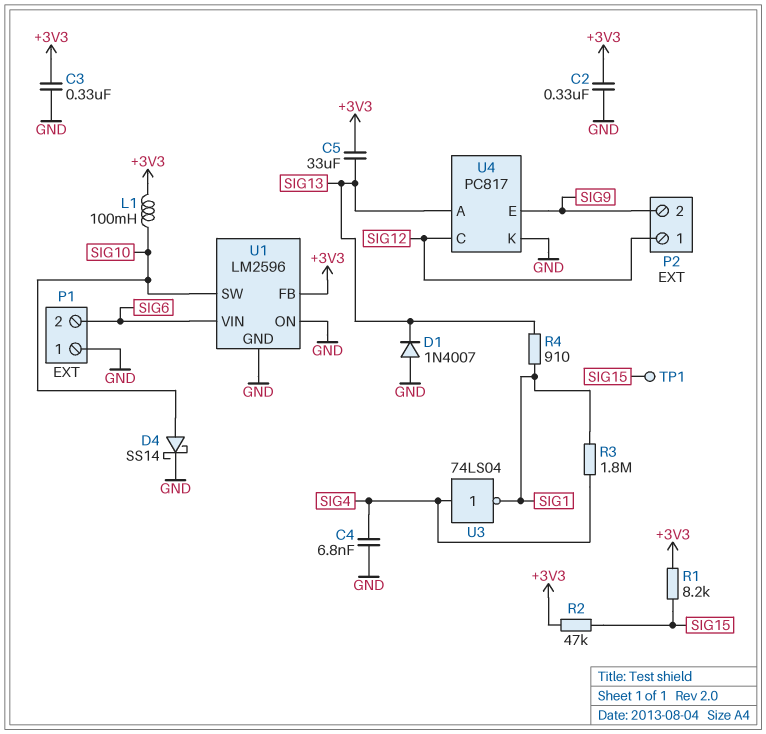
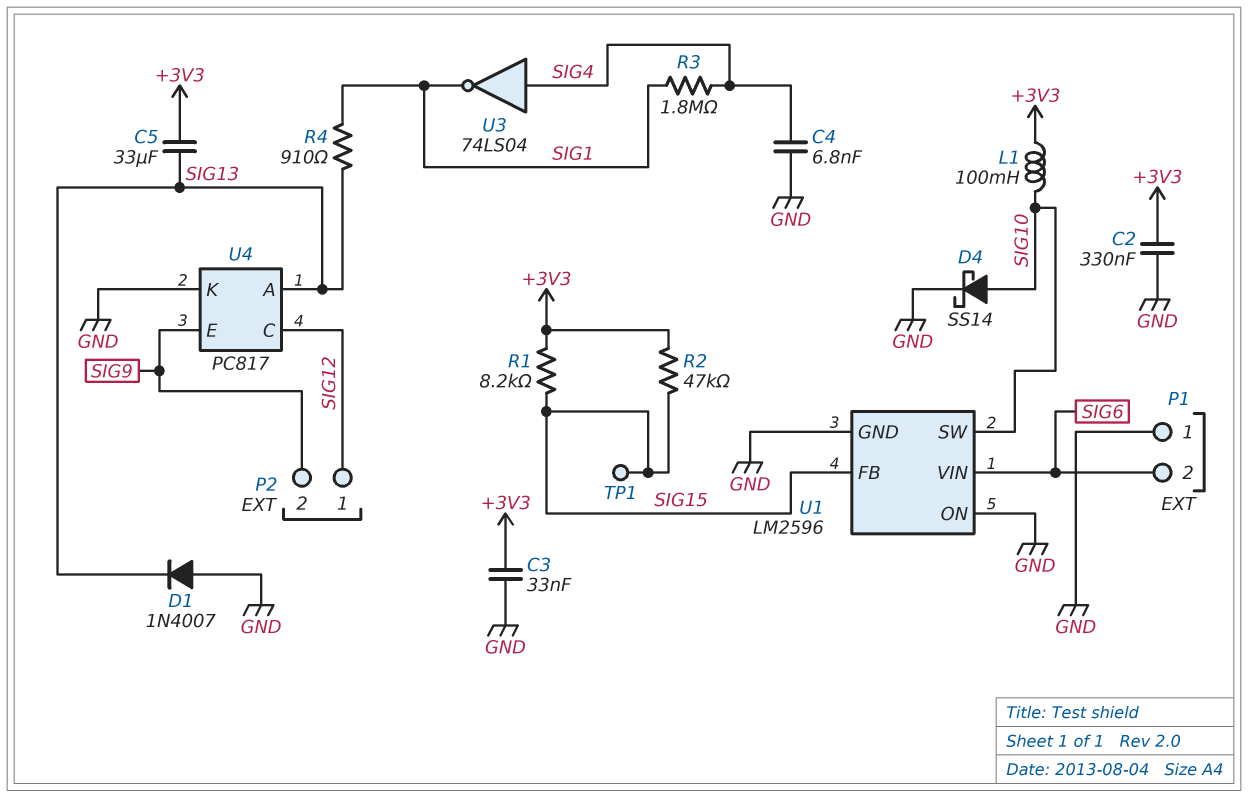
C3: 330nF (+3V3, GND) -> 33nF (+3V3, GND)
U1 pin FB: +3V3 -> SIG15

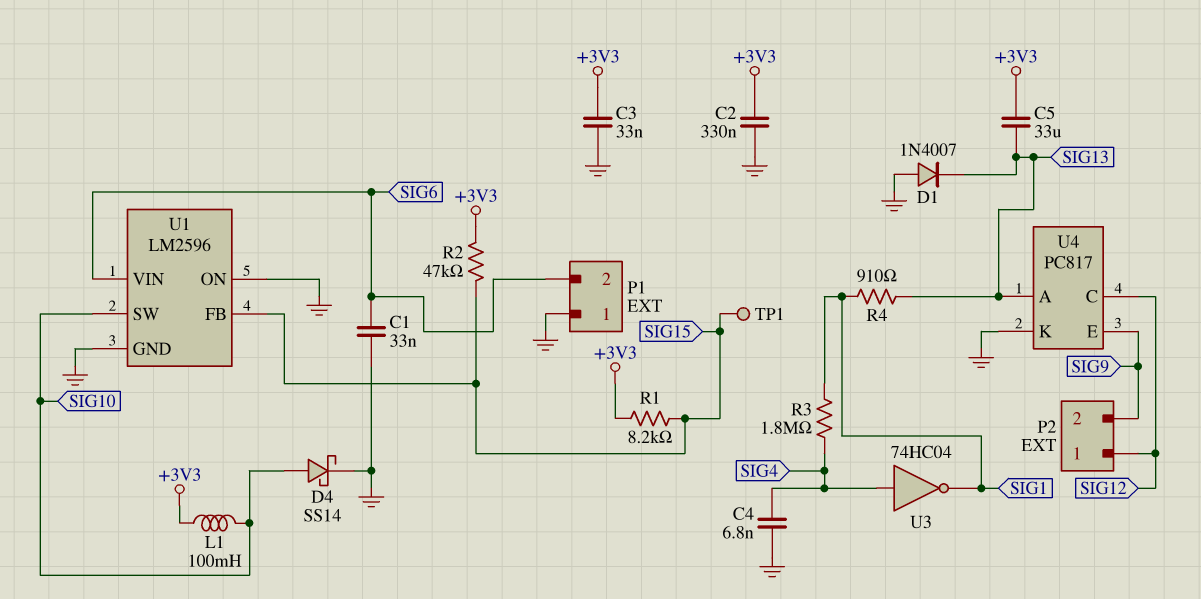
C1: none -> 33nF (GND, SIG6)
U3: NOT 74LS04 (in SIG4, out SIG1) -> NOT 74HC04 (in SIG4, out SIG1)

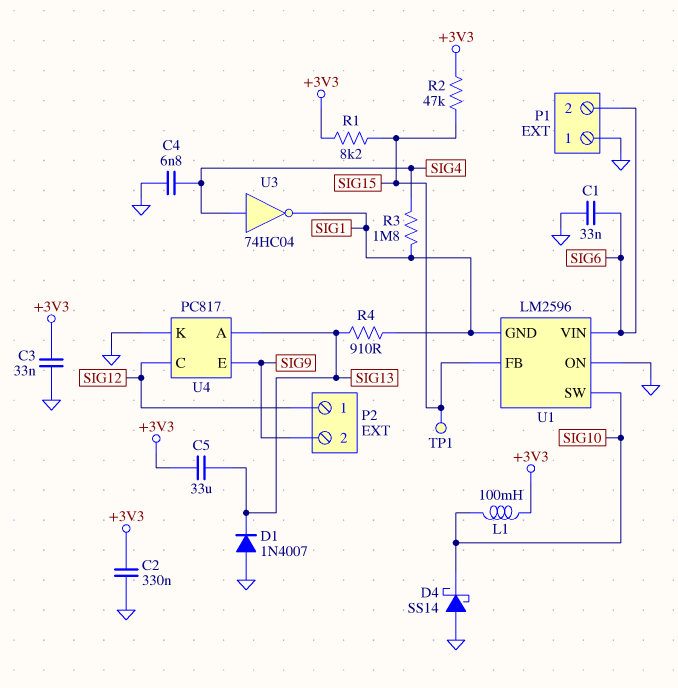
D4: schottky SS14 (A SIG10, K GND) -> schottky SS14 (A GND, K SIG10)
U1 pin GND: GND -> SIG1

